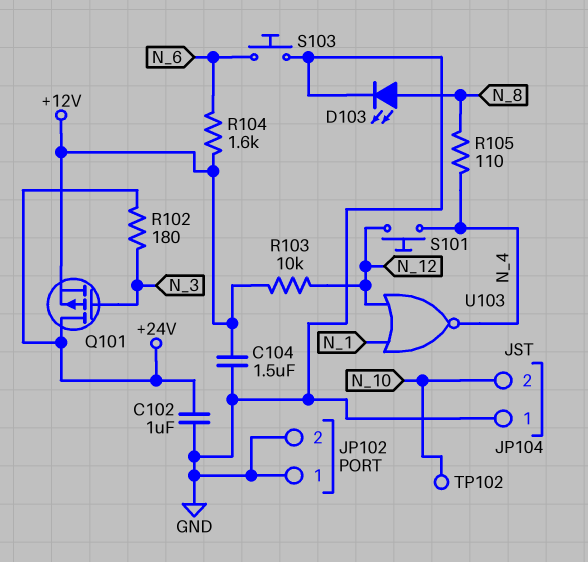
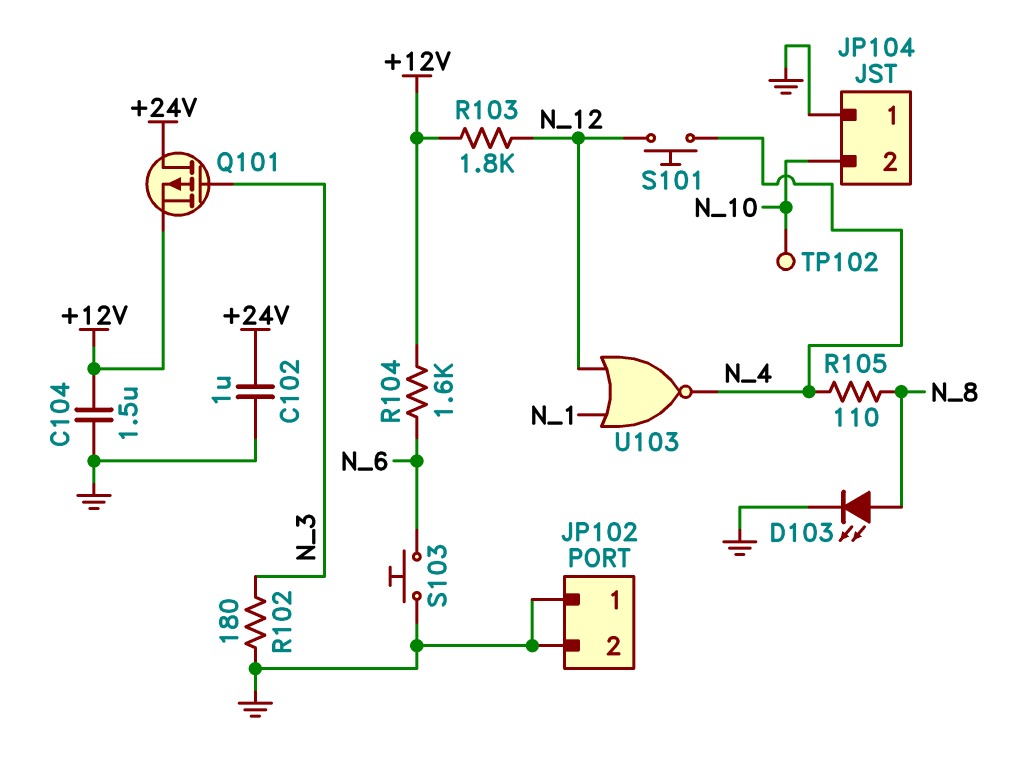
R102: 180 (+24V, N_3) -> 180 (GND, N_3)
R103: 10k (+12V, N_12) -> 1.8k (+12V, N_12)

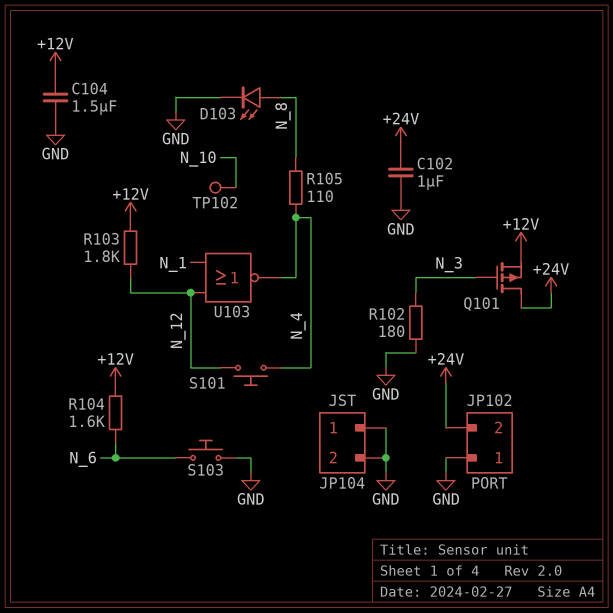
JP102 pin 2: GND -> +24V
JP104 pin 2: N_10 -> GND

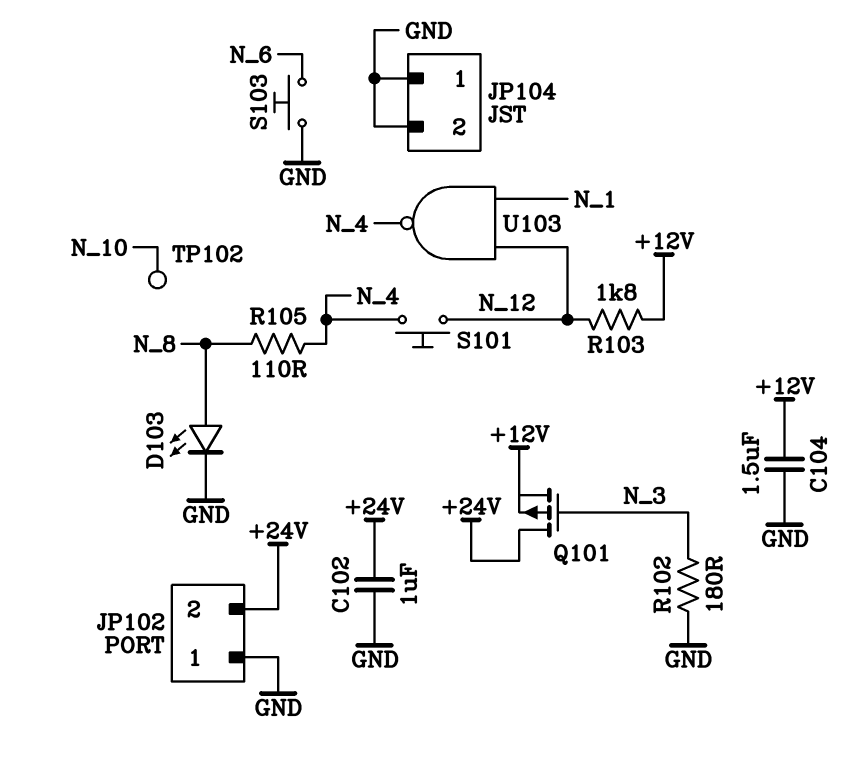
R104: 1.6k (+12V, N_6) -> none
U103: NOR (in N_1, in N_12, out N_4) -> NAND (in N_1, in N_12, out N_4)

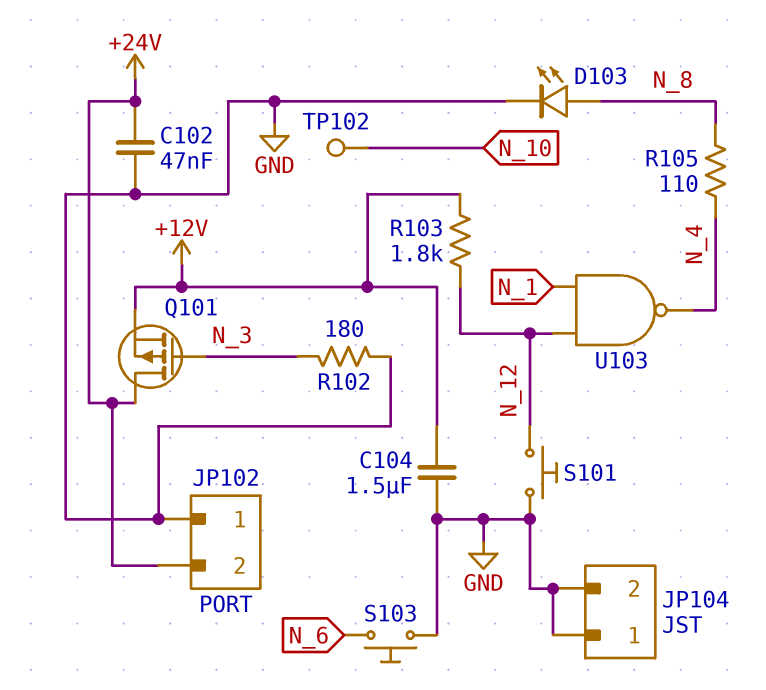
C102: 1uF (+24V, GND) -> 47nF (+24V, GND)
S101: button (N_4, N_12) -> button (GND, N_12)

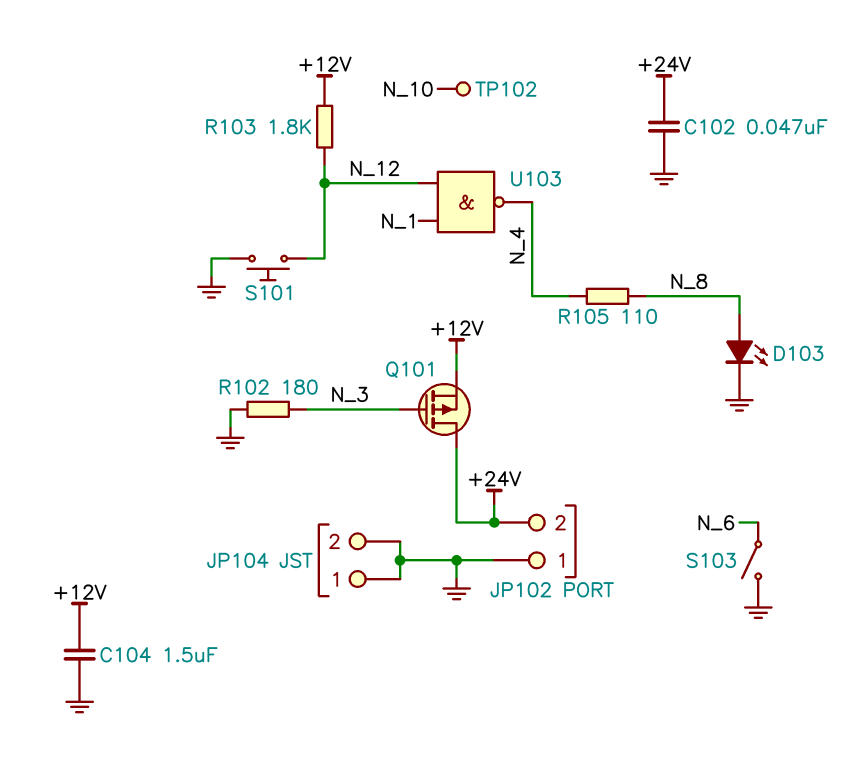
S103: button (GND, N_6) -> switch (GND, N_6)

